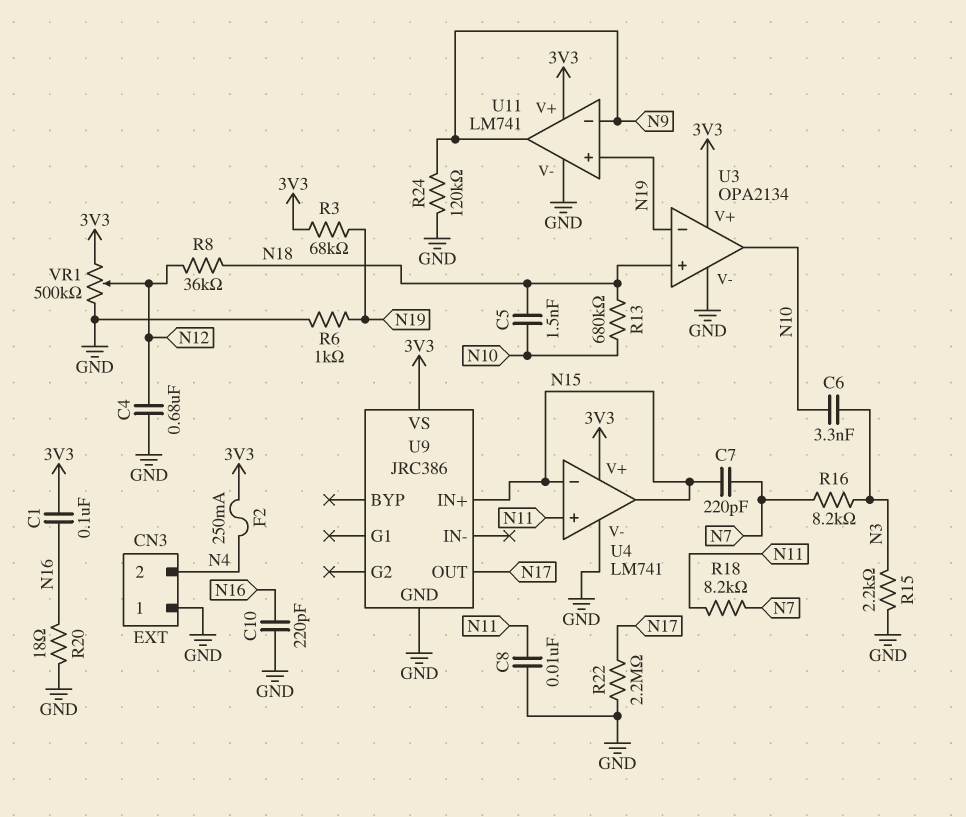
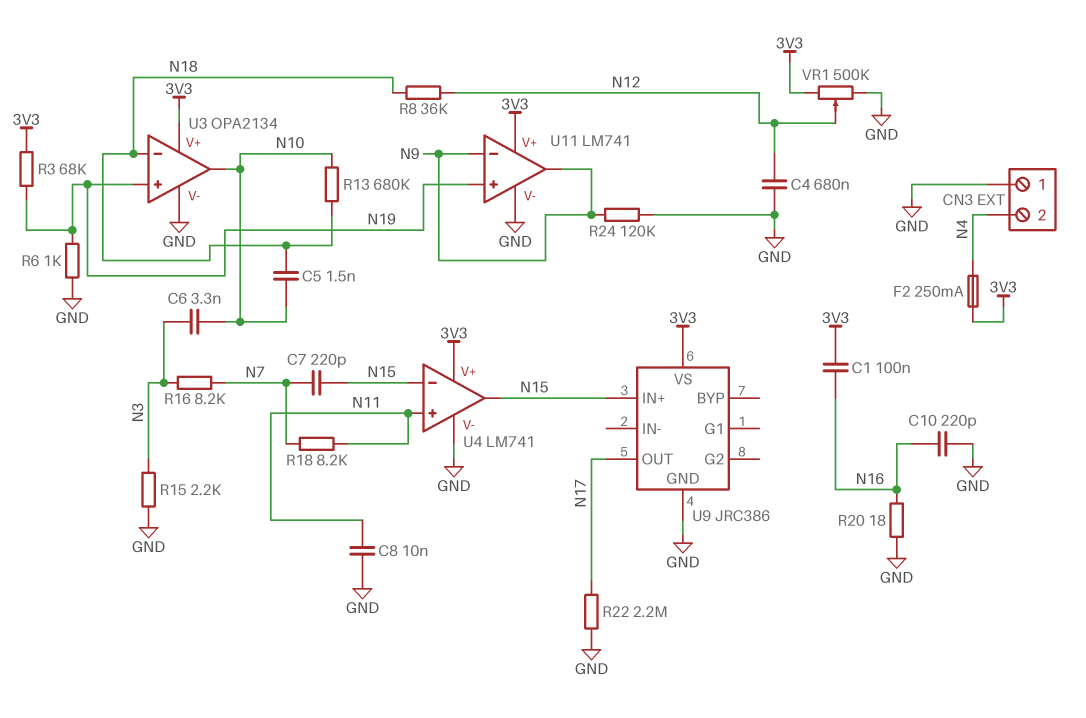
U3 pin in+: N18 -> N19
U3 pin in-: N19 -> N18

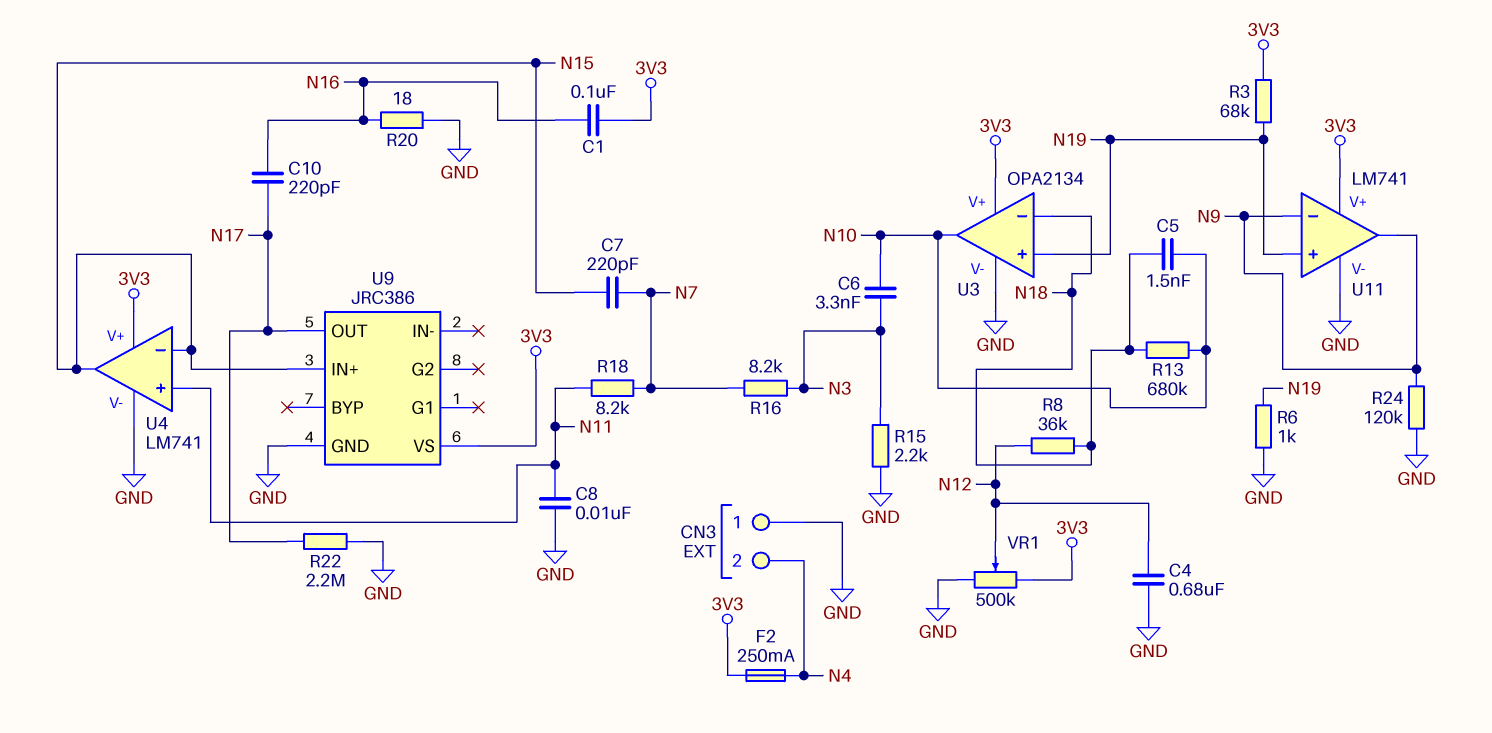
C10: 220pF (GND, N16) -> 220pF (N16, N17)

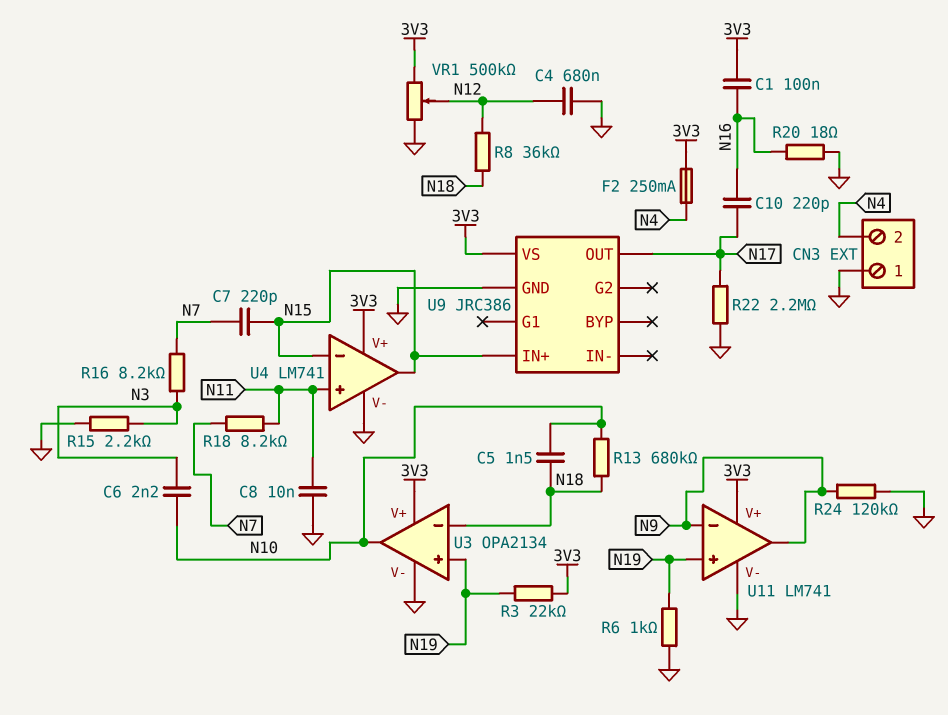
C6: 3.3nF (N3, N10) -> 2.2nF (N3, N10)
R3: 68k (3V3, N19) -> 22k (3V3, N19)

